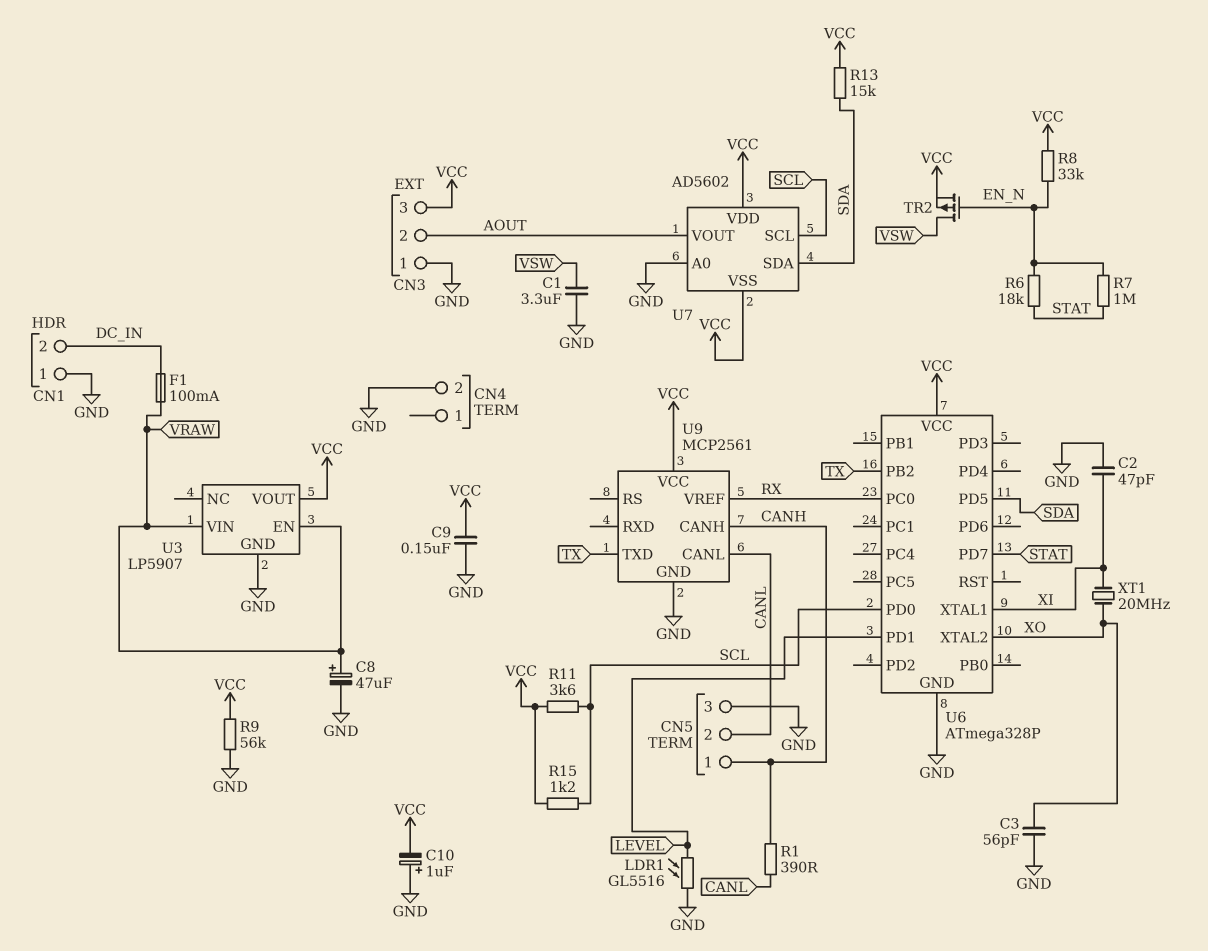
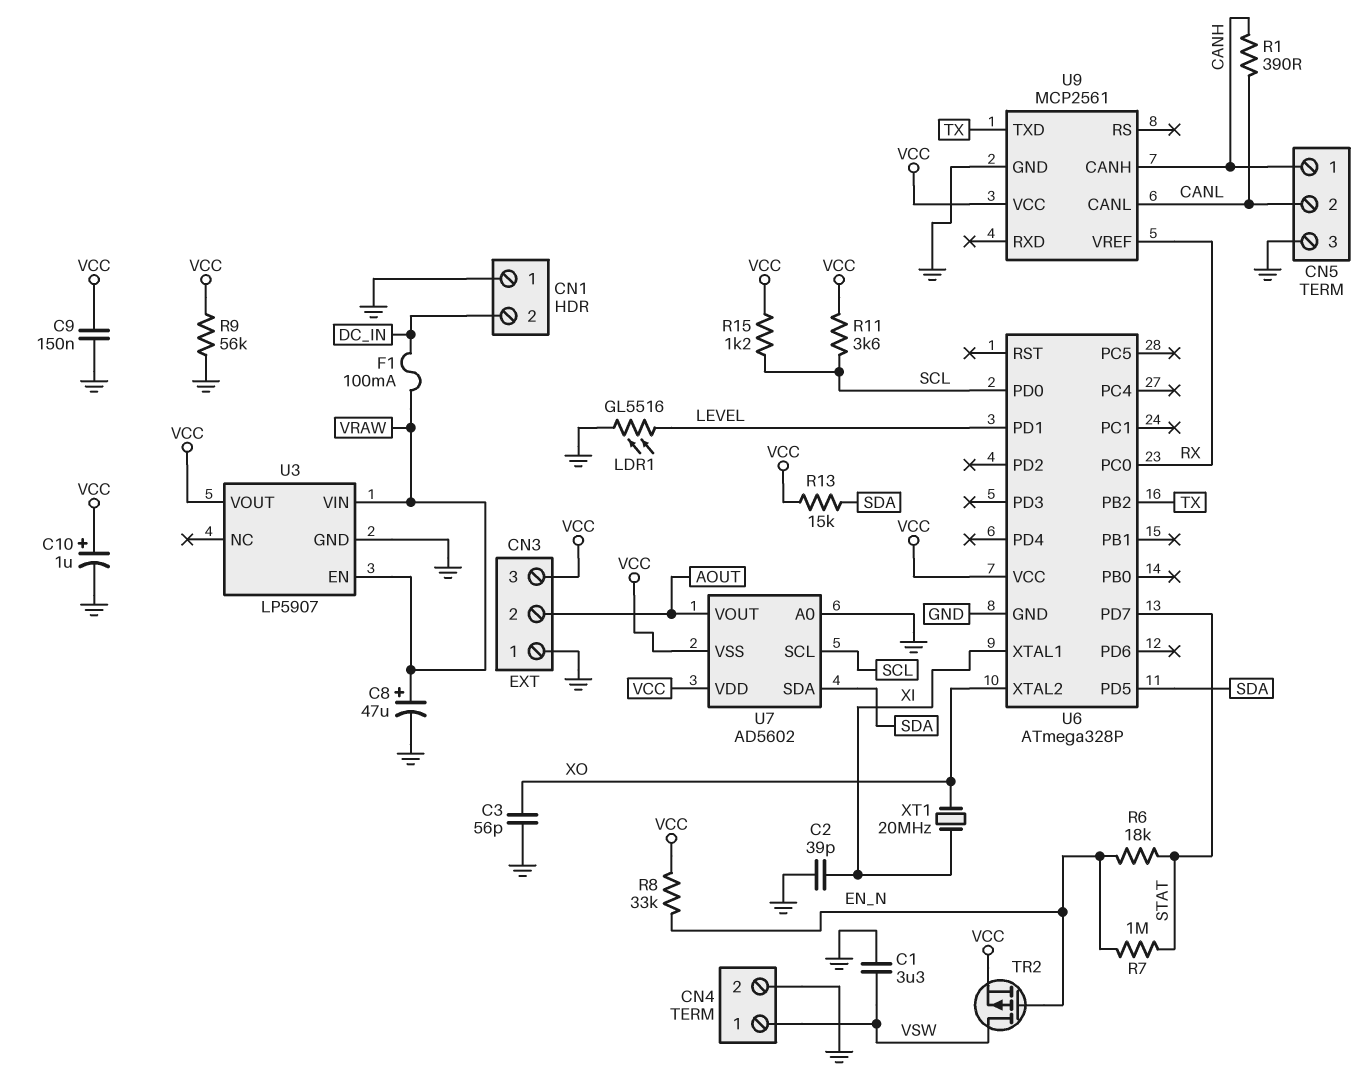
C2: 47pF (GND, XI) -> 39pF (GND, XI)
C10: 1uF (plus GND, minus VCC) -> 1uF (plus VCC, minus GND)
CN4 pin 1: none -> VSW

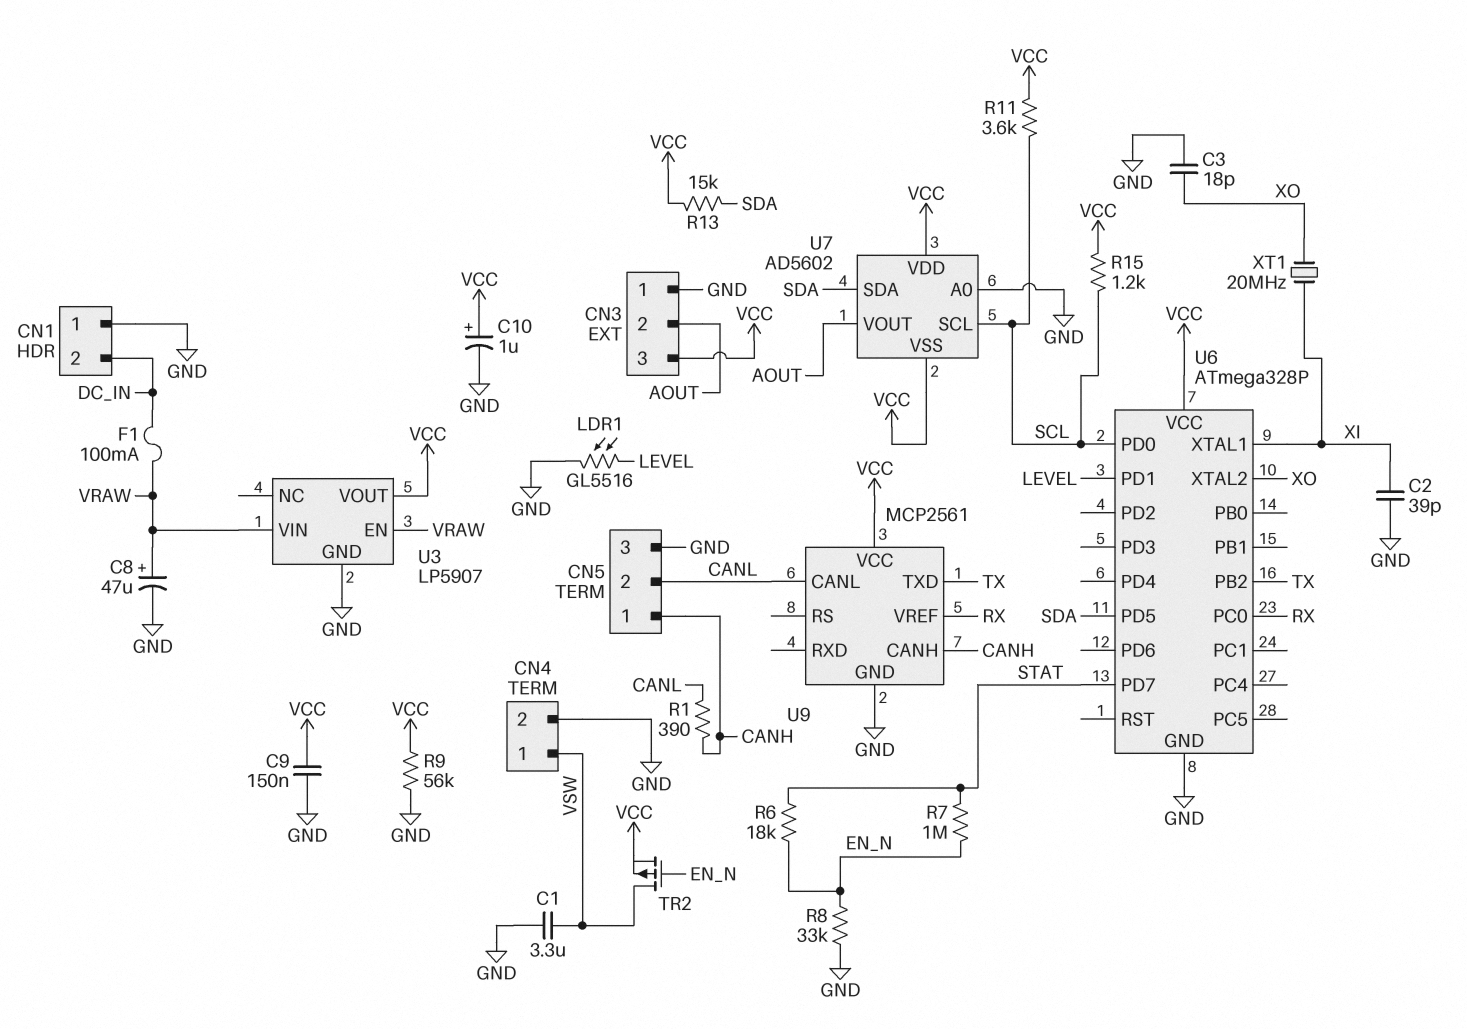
C3: 56pF (GND, XO) -> 18pF (GND, XO)
R8: 33k (EN_N, VCC) -> 33k (EN_N, GND)

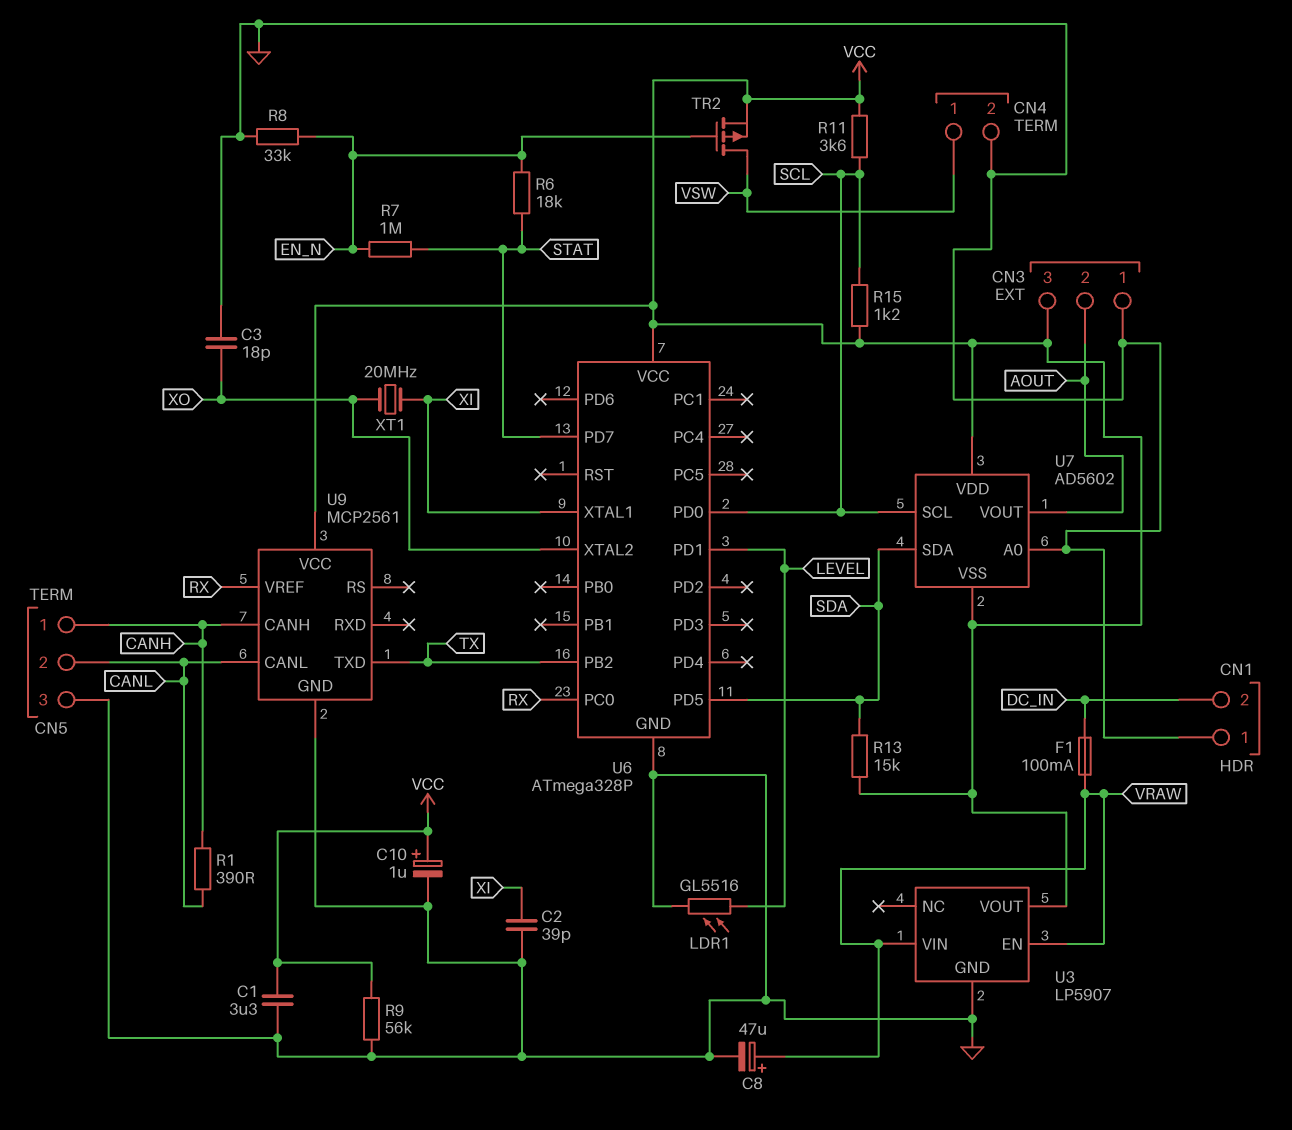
C1: 3.3uF (GND, VSW) -> 3.3uF (GND, VCC)
C9: 150nF (GND, VCC) -> none

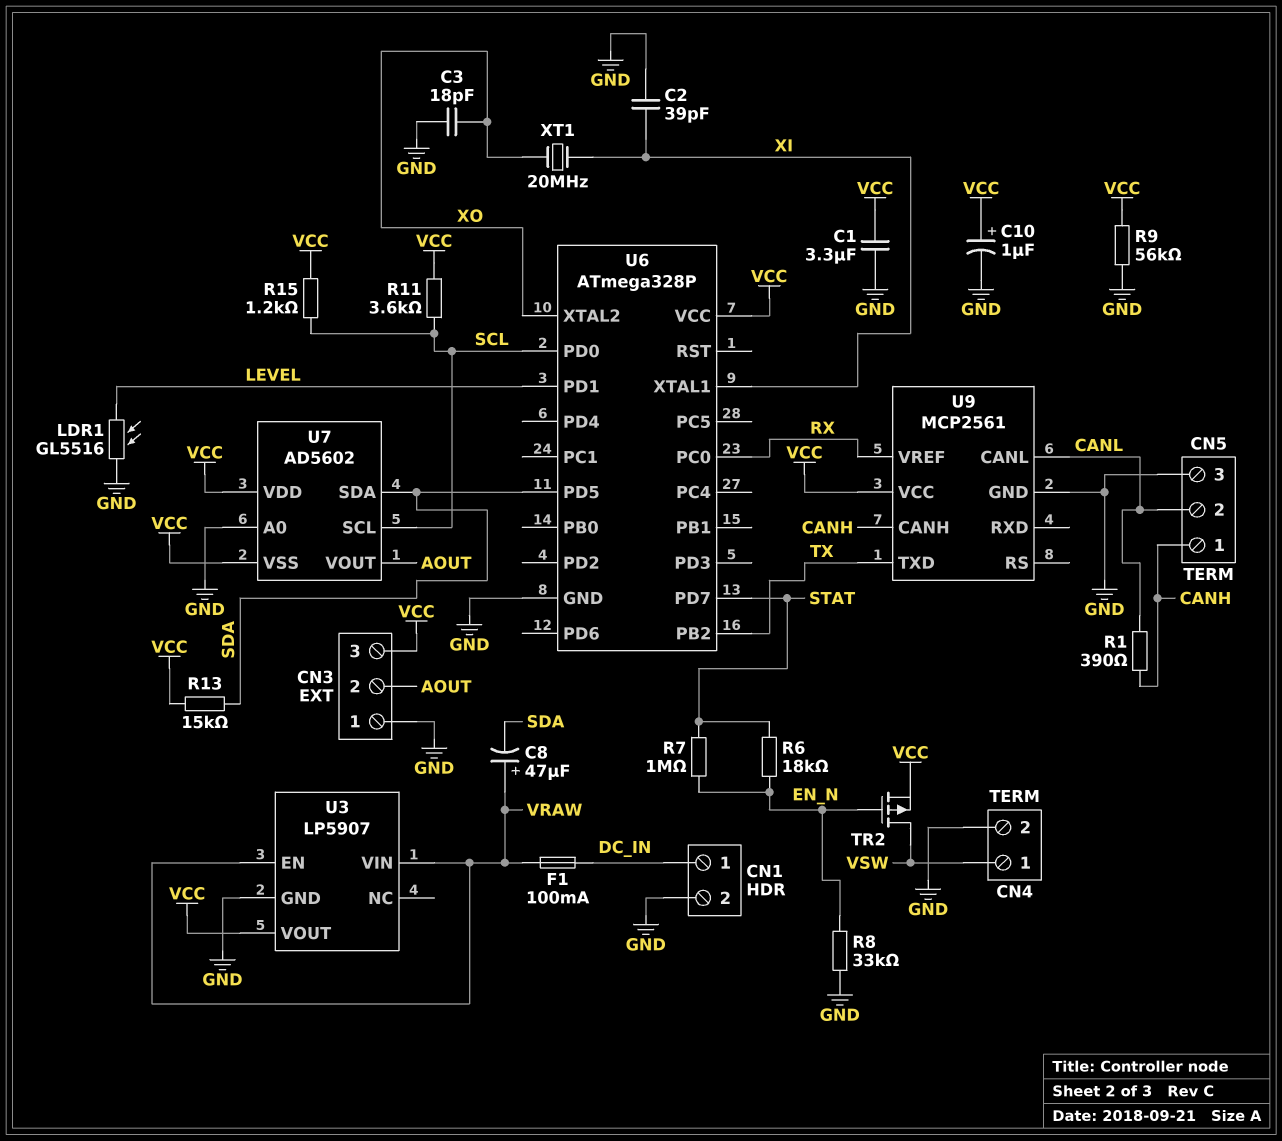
C8: 47uF (plus VRAW, minus GND) -> 47uF (plus VRAW, minus SDA)
CN1 pin 1: GND -> DC_IN
CN1 pin 2: DC_IN -> GND

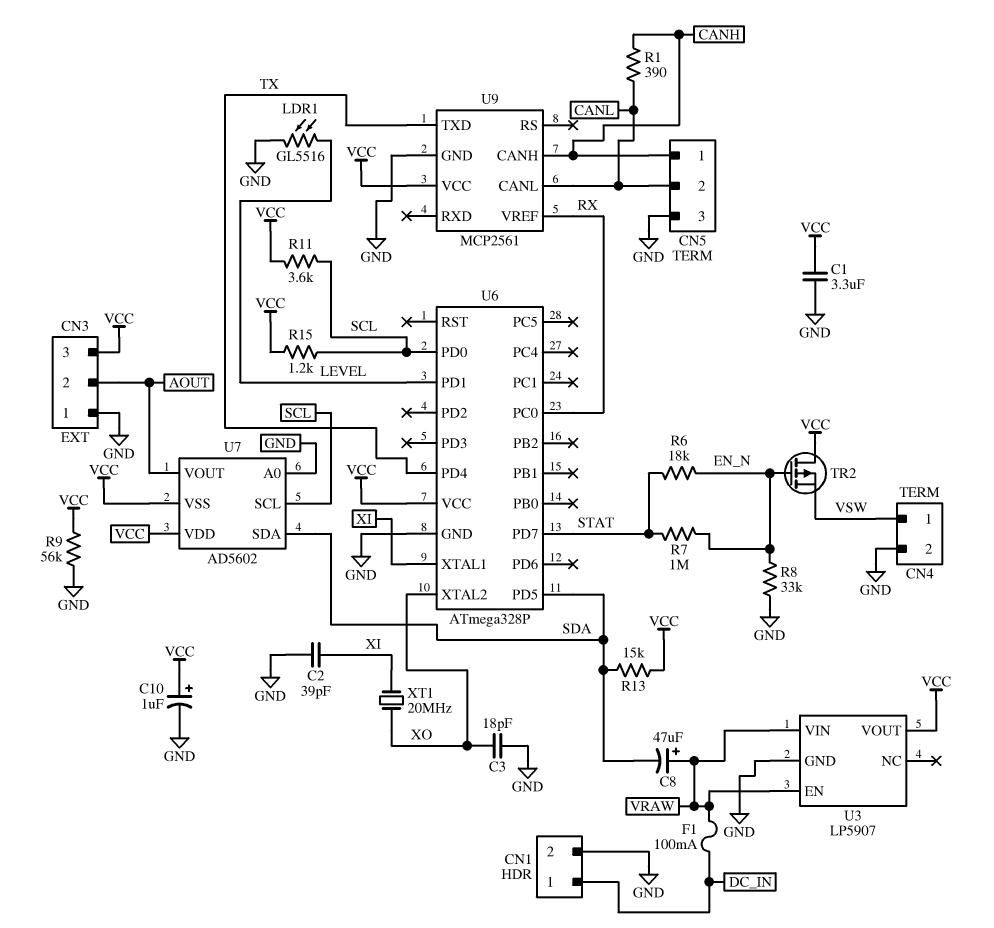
TR2: PMOS (G EN_N, D VSW, S VCC) -> PMOS (G EN_N, D VCC, S VSW)
U6 pin PB2: TX -> none
U6 pin PD4: none -> TX

